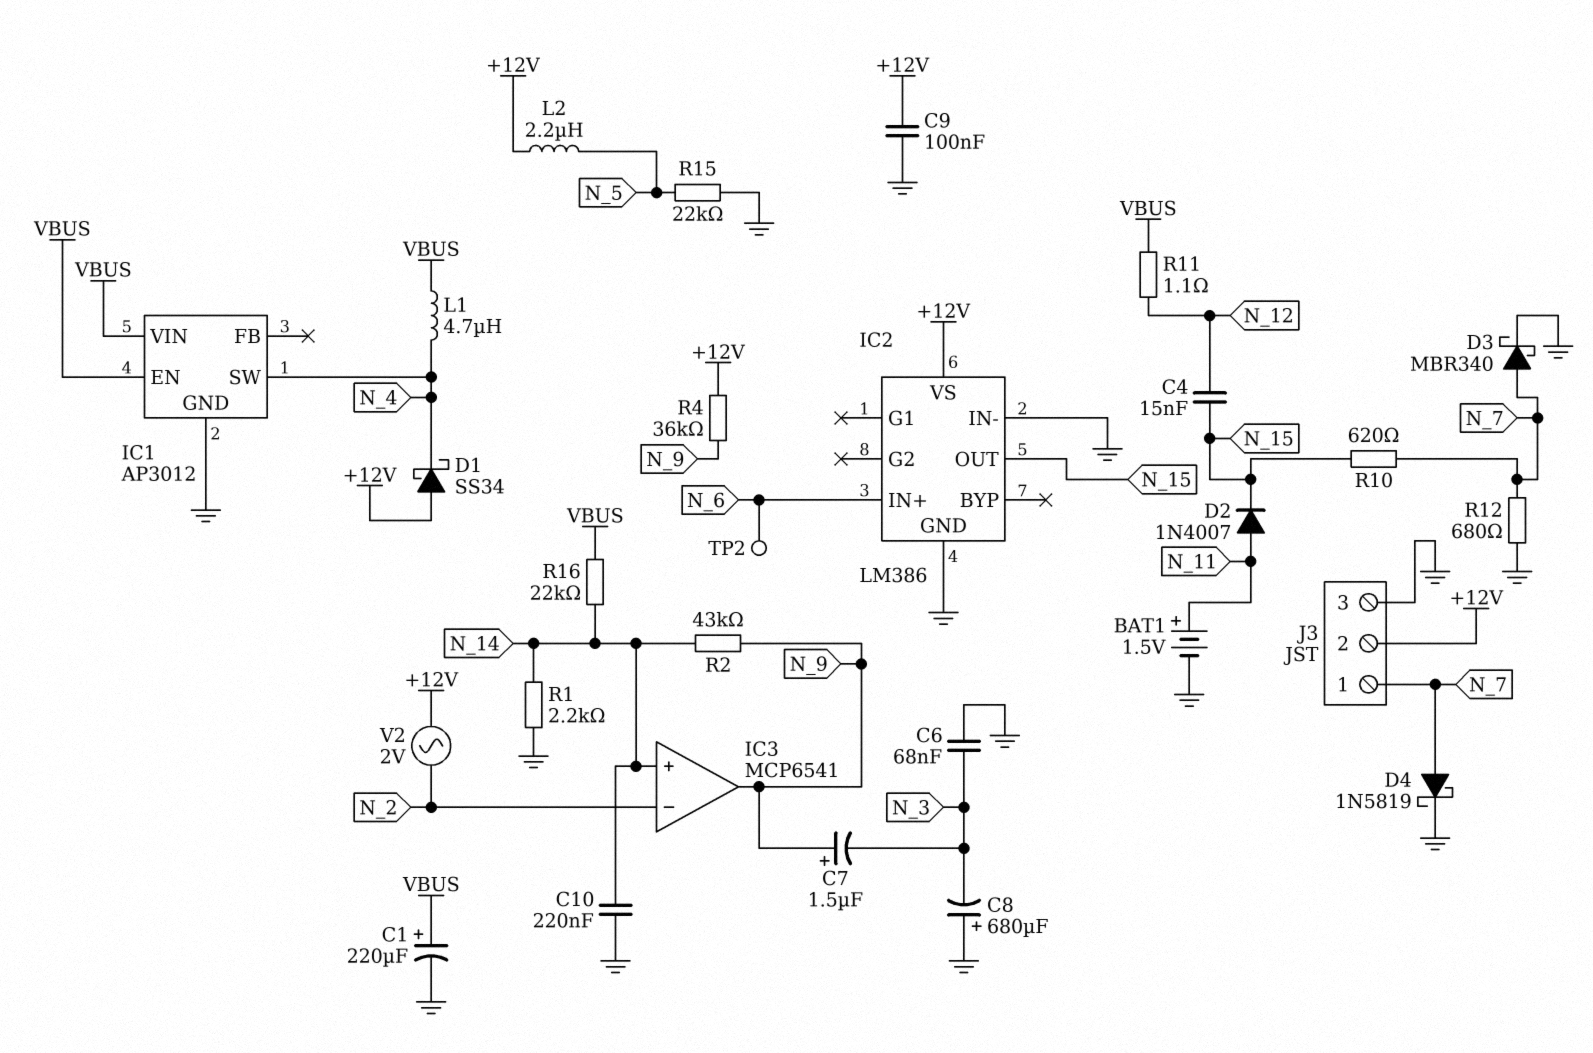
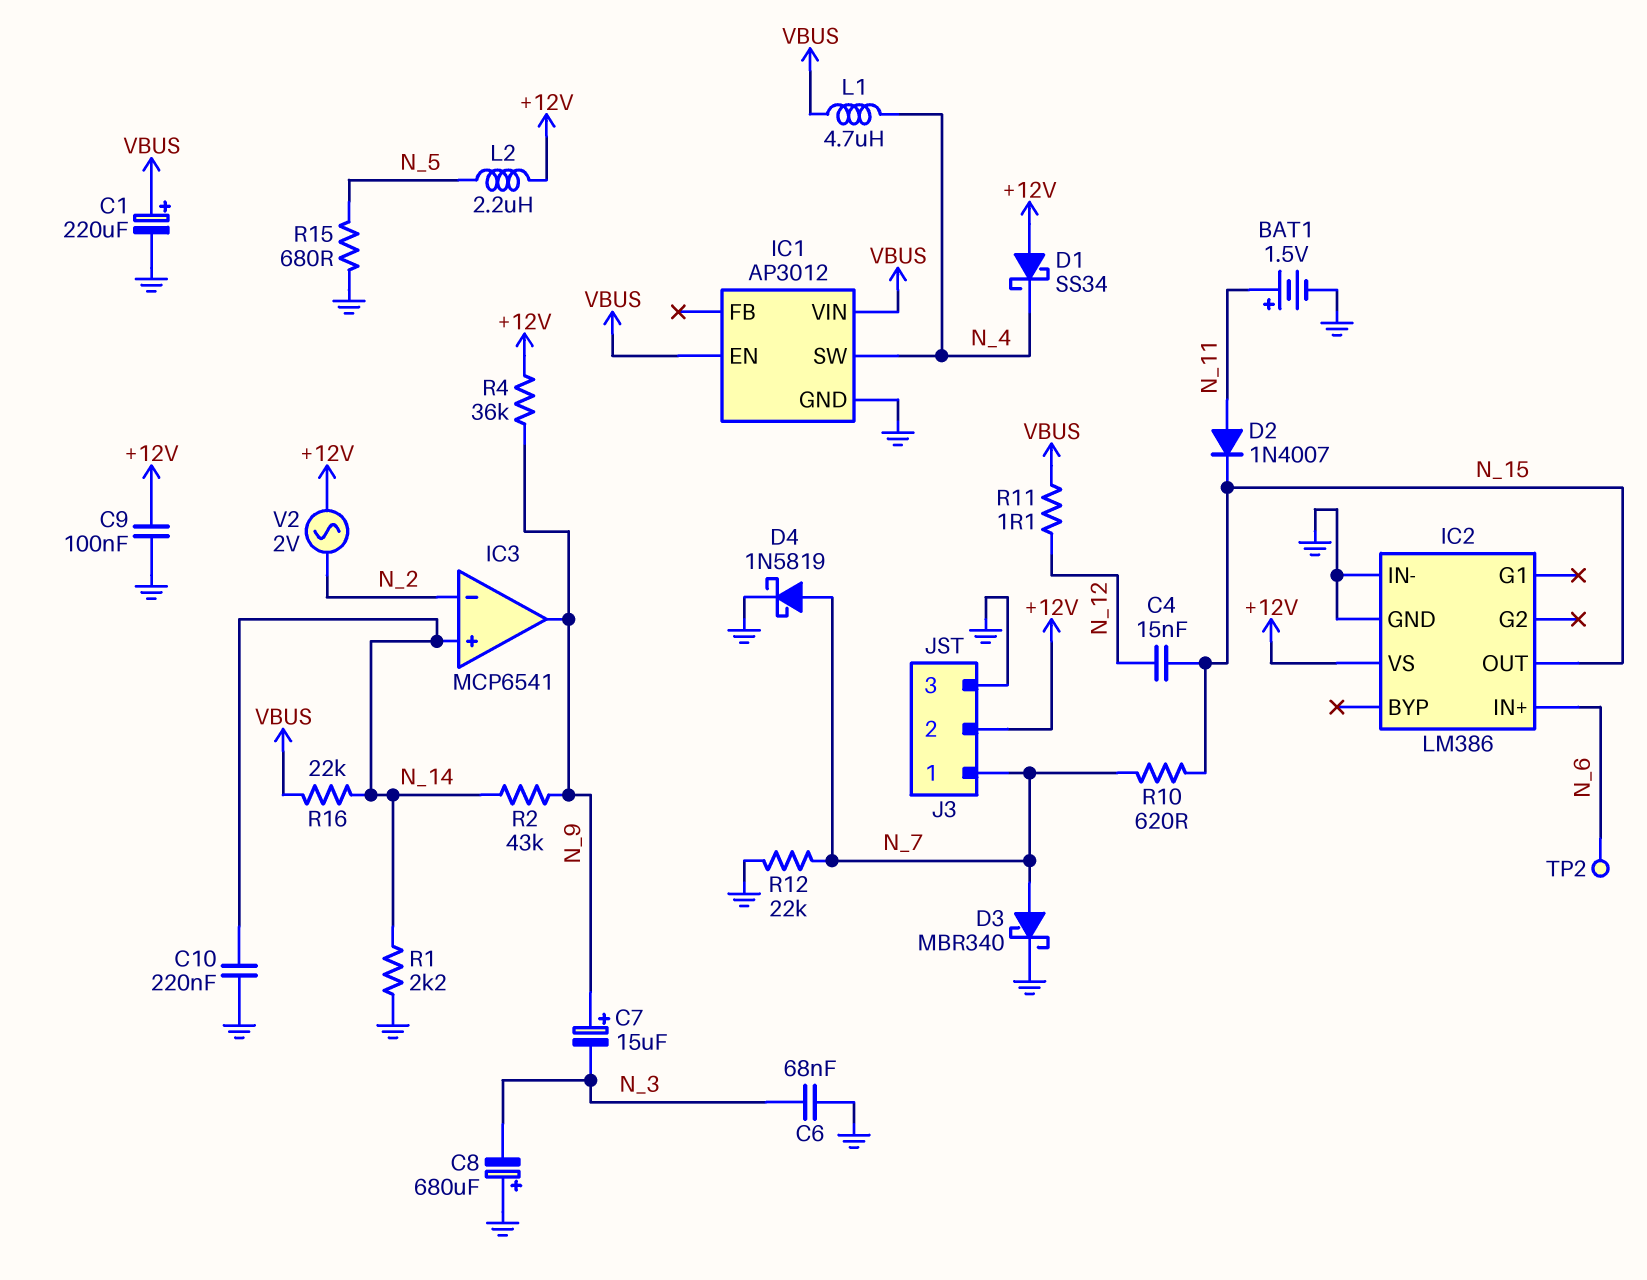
C7: 1.5uF (plus N_9, minus N_3) -> 15uF (plus N_9, minus N_3)
R12: 680 (GND, N_7) -> 22k (GND, N_7)
R15: 22k (GND, N_5) -> 680 (GND, N_5)

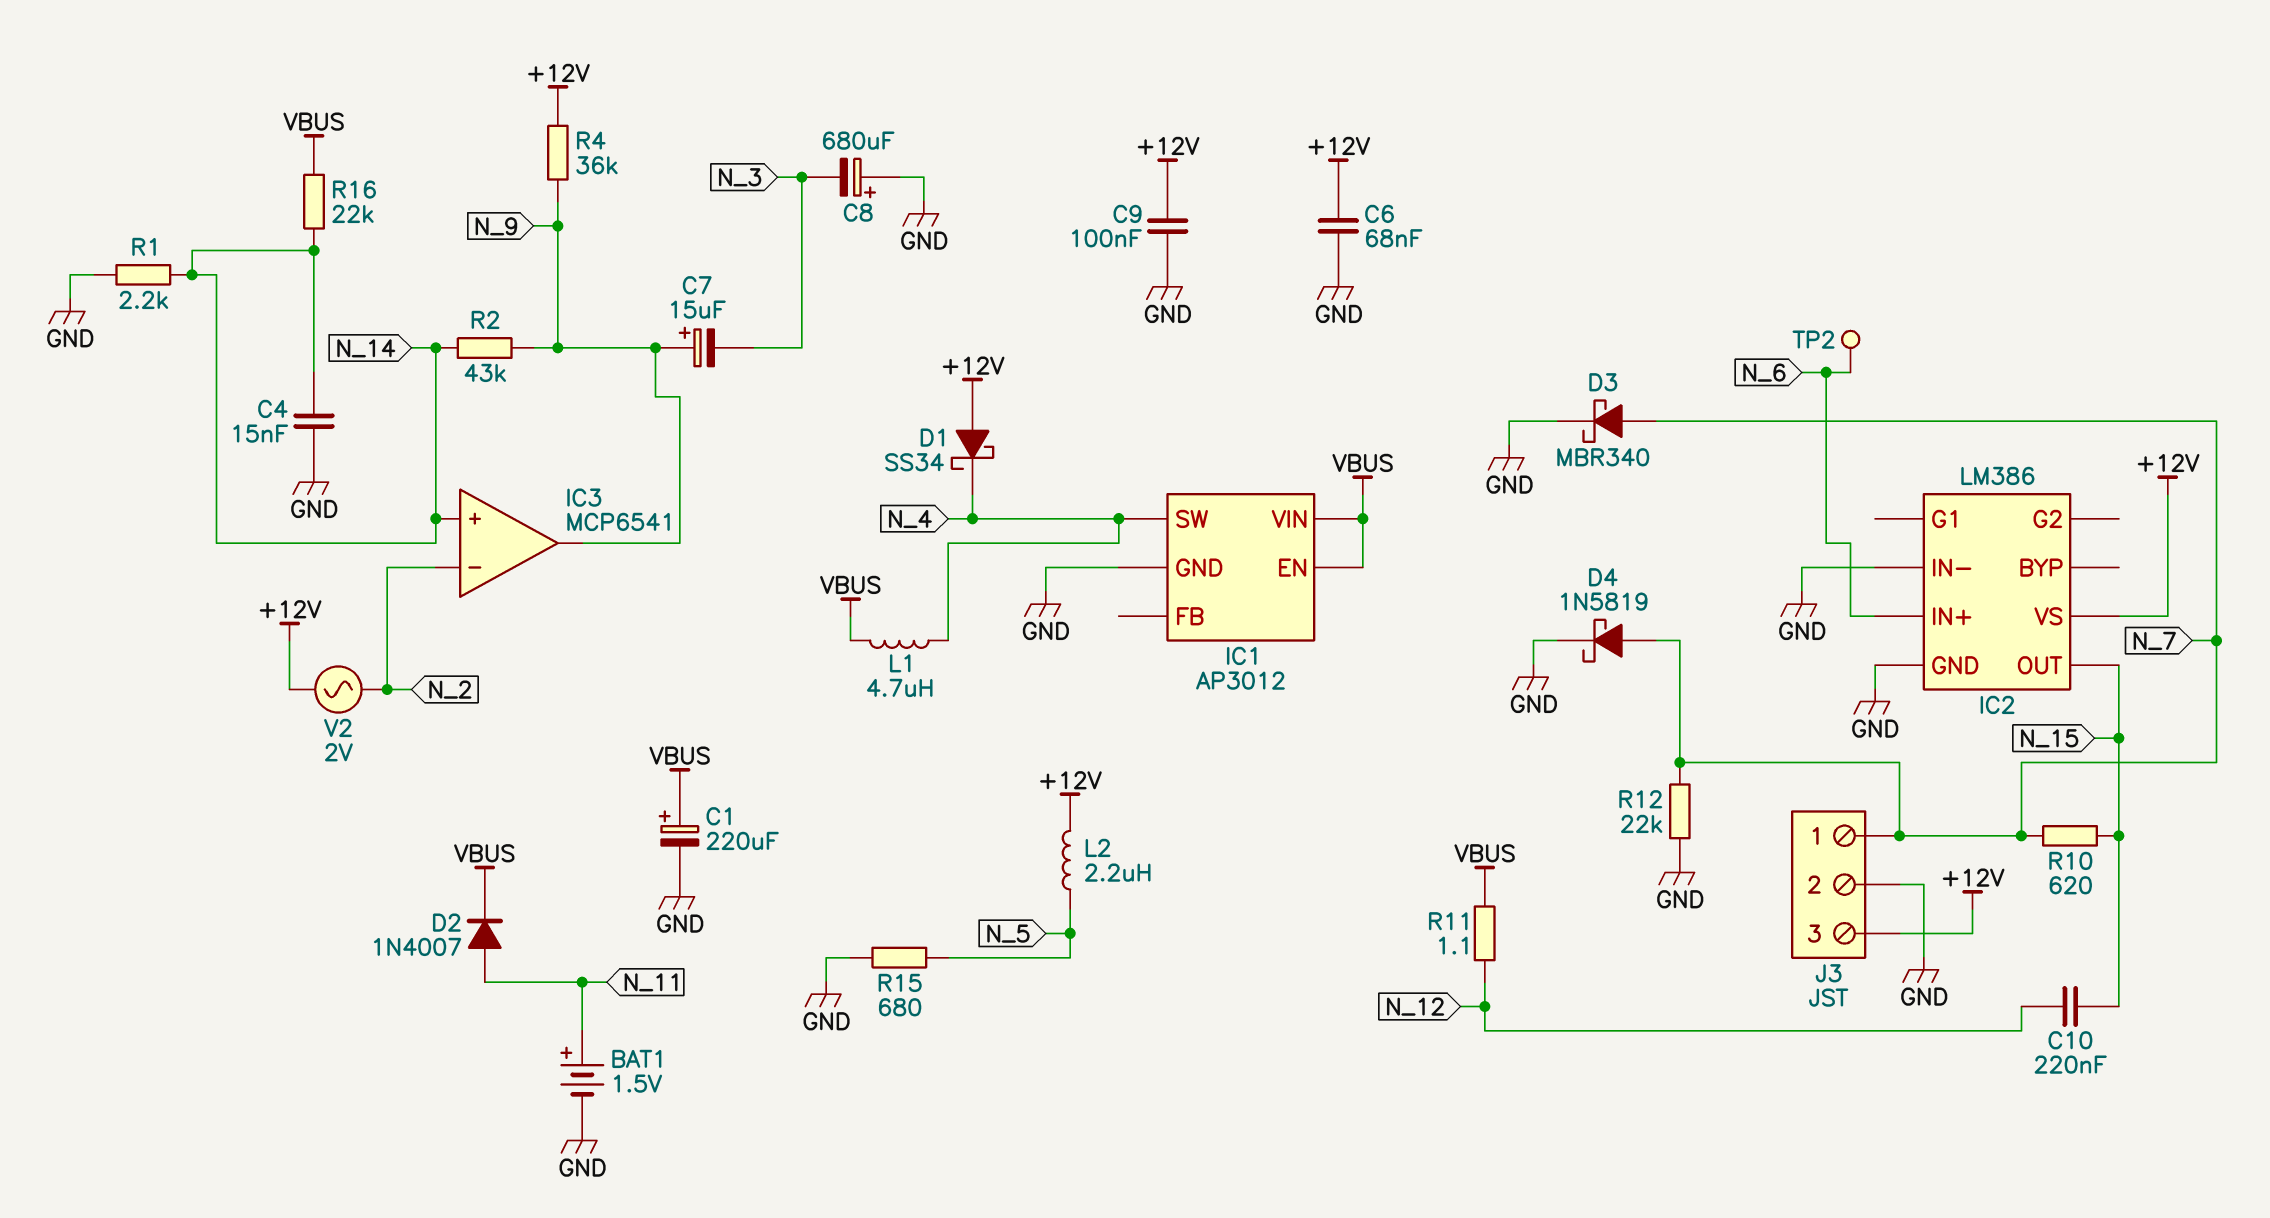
C4: 15nF (N_12, N_15) -> 15nF (GND, N_14)
C6: 68nF (GND, N_3) -> 68nF (+12V, GND)
C10: 220nF (GND, N_14) -> 220nF (N_12, N_15)
D2: diode 1N4007 (A N_11, K N_15) -> diode 1N4007 (A N_11, K VBUS)
J3 pin 2: +12V -> GND
J3 pin 3: GND -> +12V

